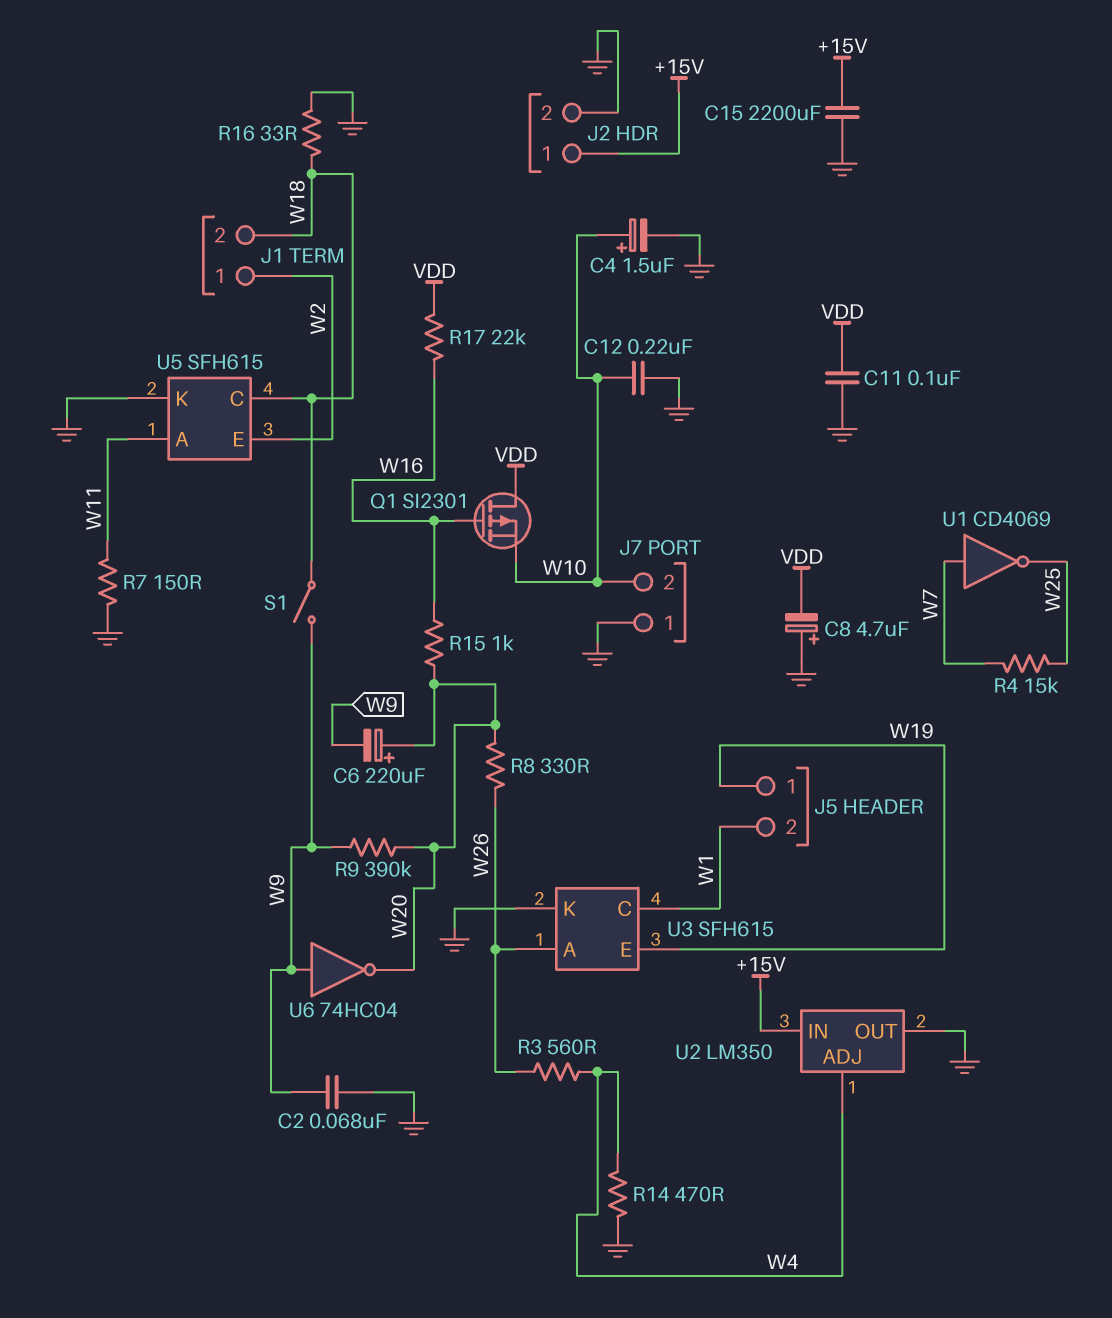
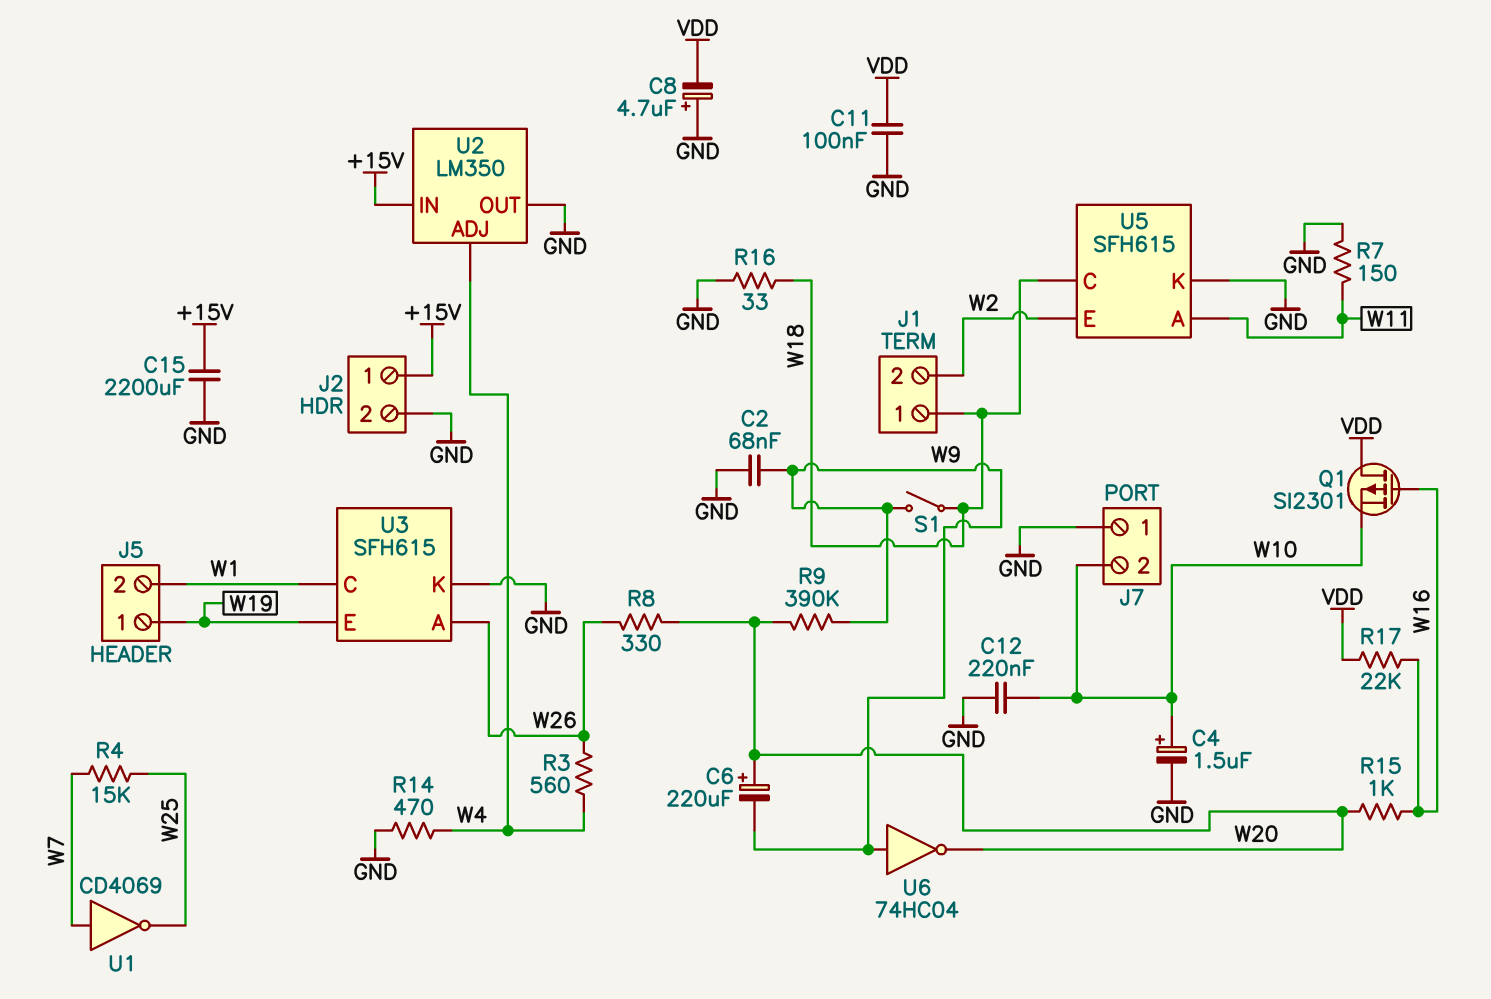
J1 pin 1: W2 -> W18
J1 pin 2: W18 -> W2

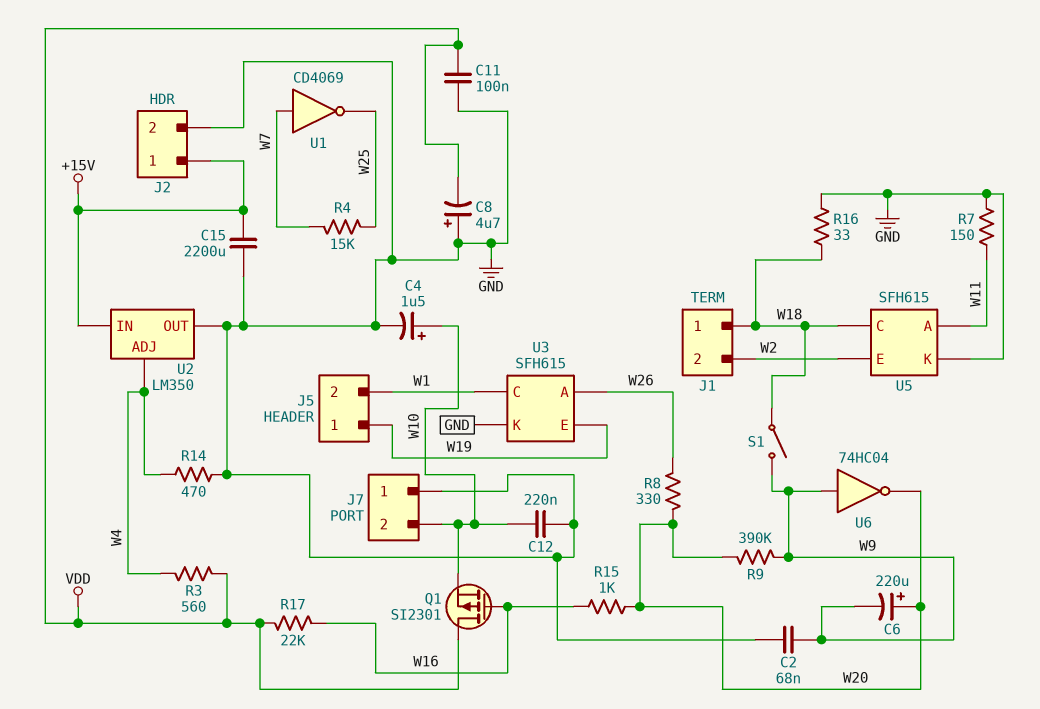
R3: 560 (W4, W26) -> 560 (VDD, W4)

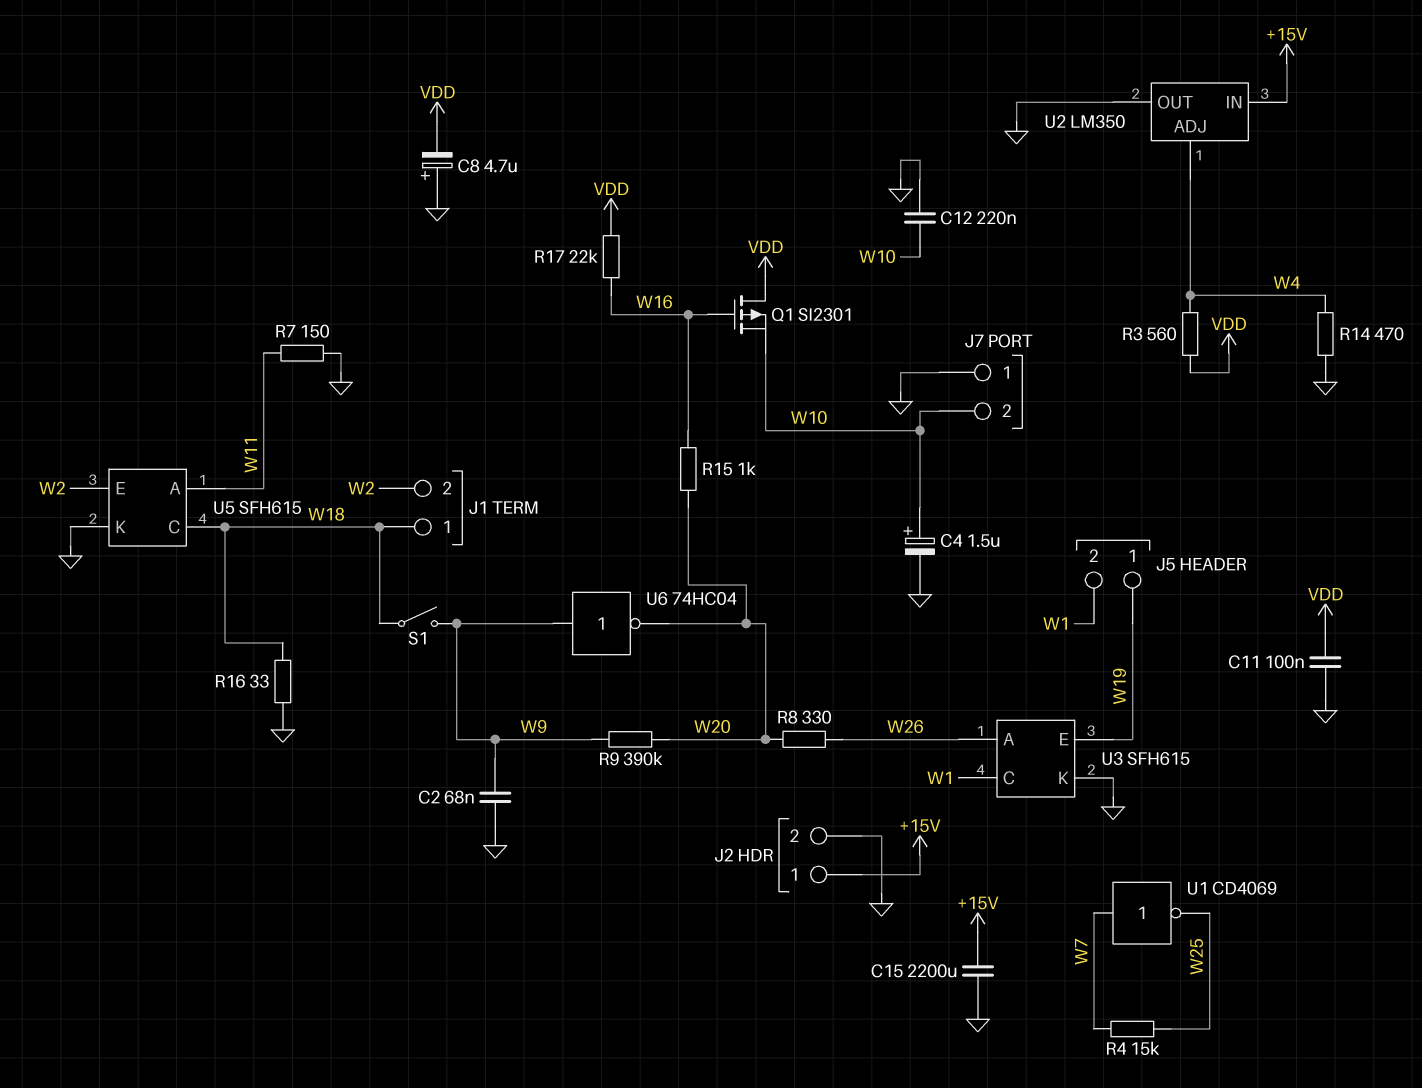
C6: 220uF (plus W20, minus W9) -> none

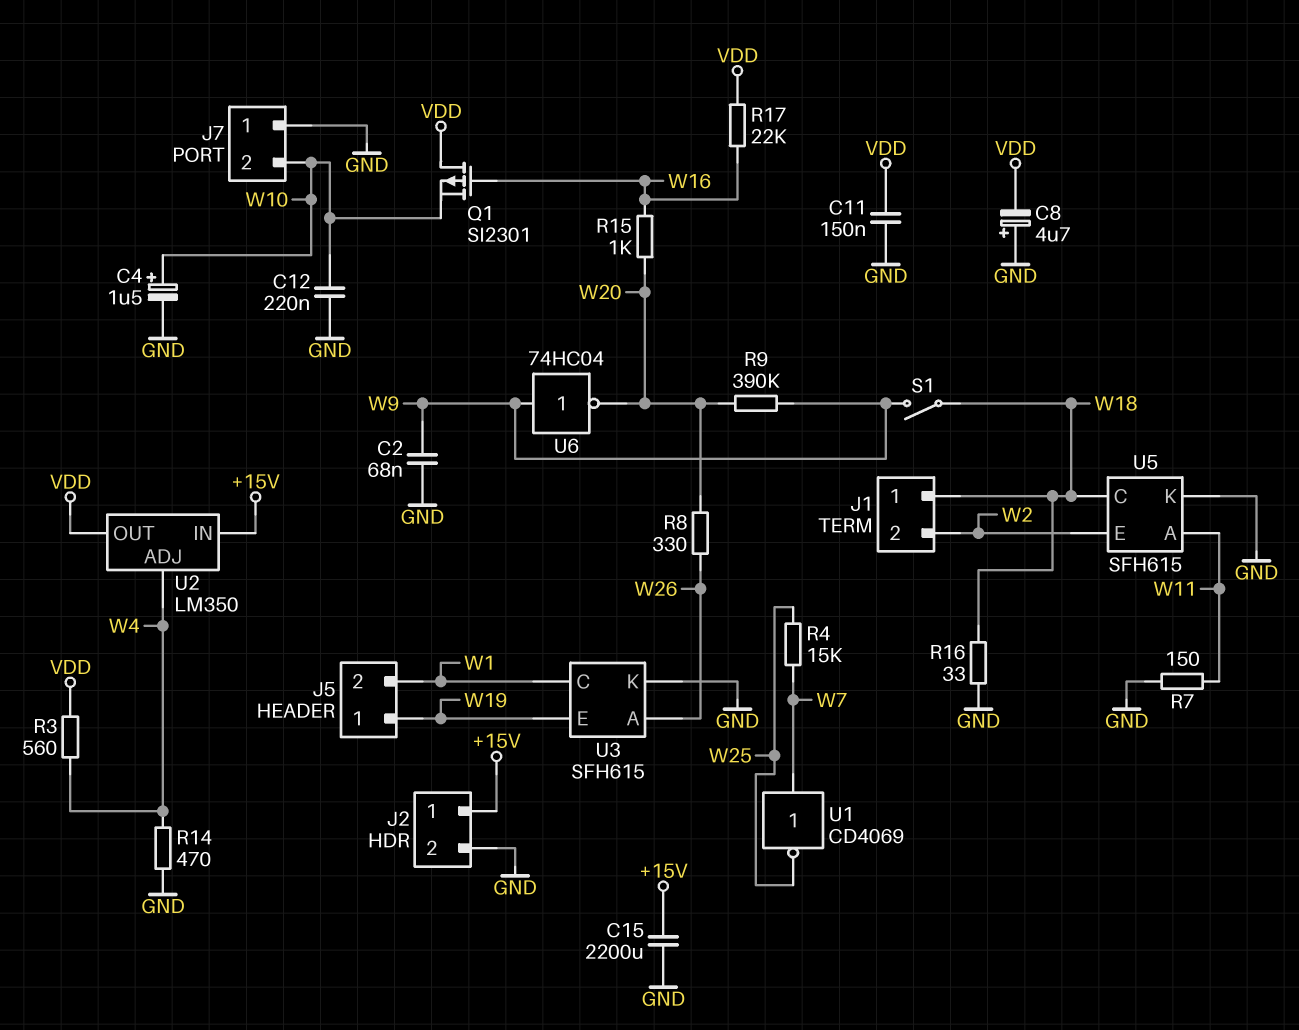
C11: 100nF (GND, VDD) -> 150nF (GND, VDD)
U2 pin OUT: GND -> VDD

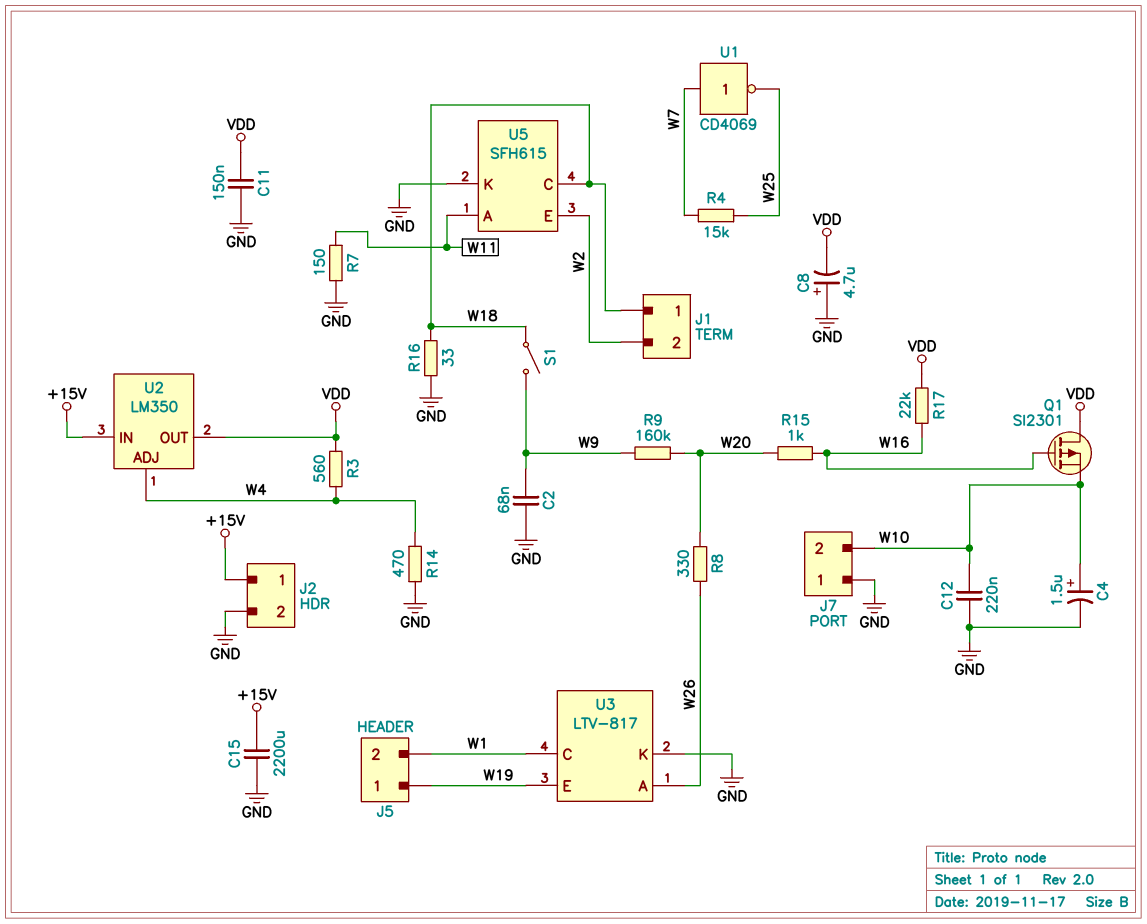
R9: 390k (W9, W20) -> 160k (W9, W20)
U3: SFH615 -> LTV-817
U6: NOT 74HC04 (in W9, out W20) -> none

